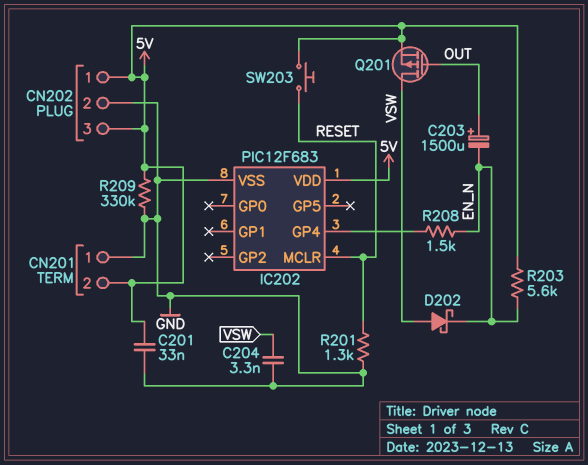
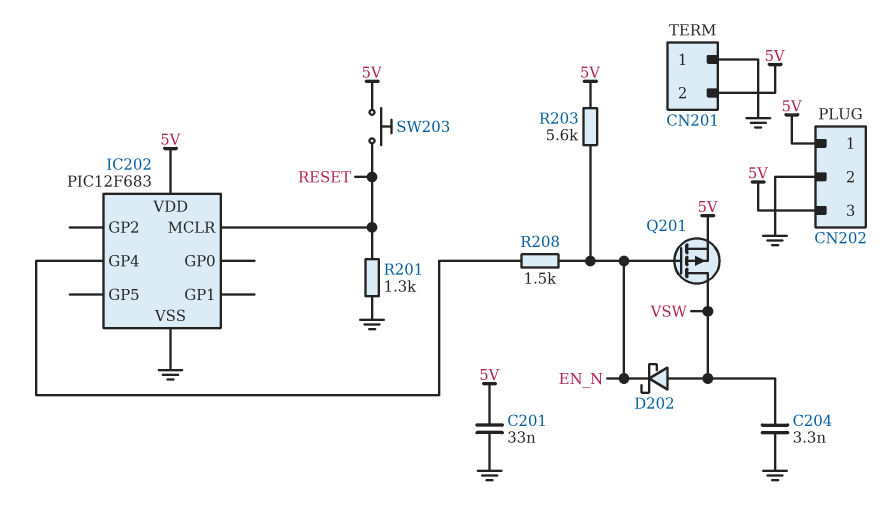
C203: 1500uF (plus OUT, minus EN_N) -> none
Q201: PMOS (G OUT, D VSW, S 5V) -> PMOS (G EN_N, D VSW, S 5V)
R209: 330k (5V, GND) -> none

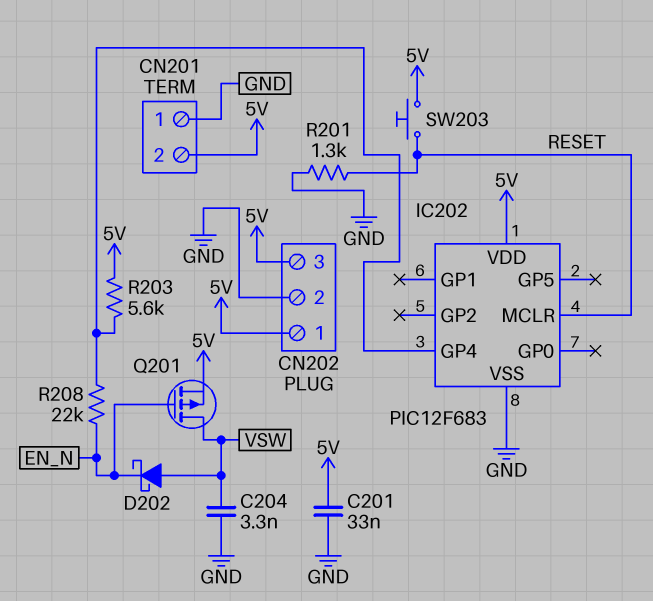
R203: 5.6k (5V, EN_N) -> 5.6k (5V, IC202/GP4)
R208: 1.5k (EN_N, IC202/GP4) -> 22k (EN_N, IC202/GP4)

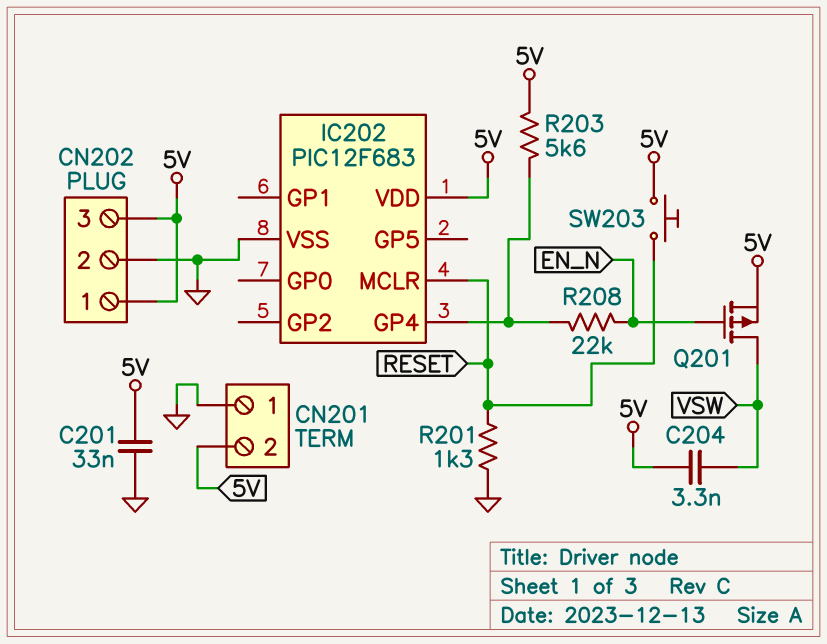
C204: 3.3nF (GND, VSW) -> 3.3nF (5V, VSW)
D202: schottky (A VSW, K EN_N) -> none

